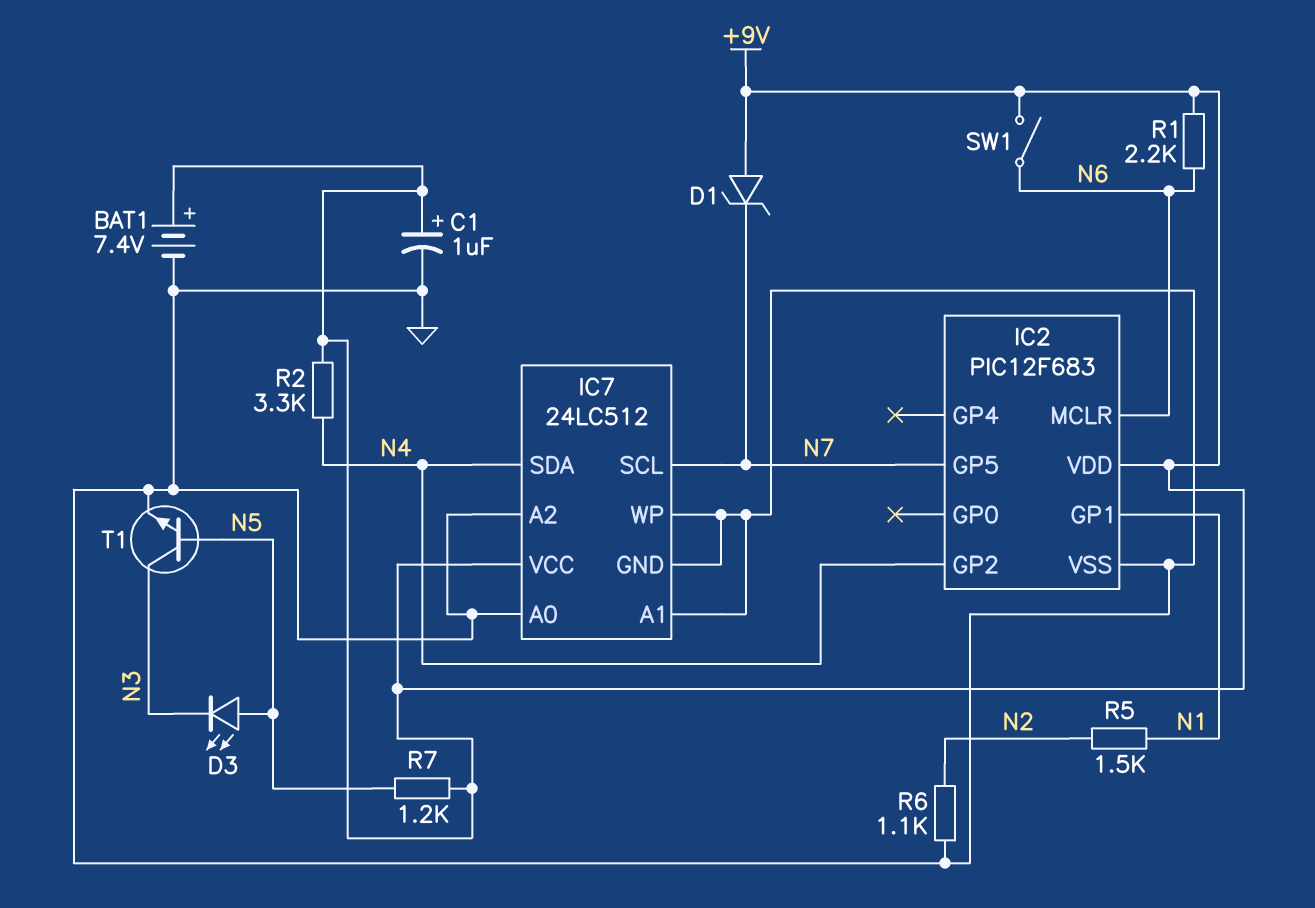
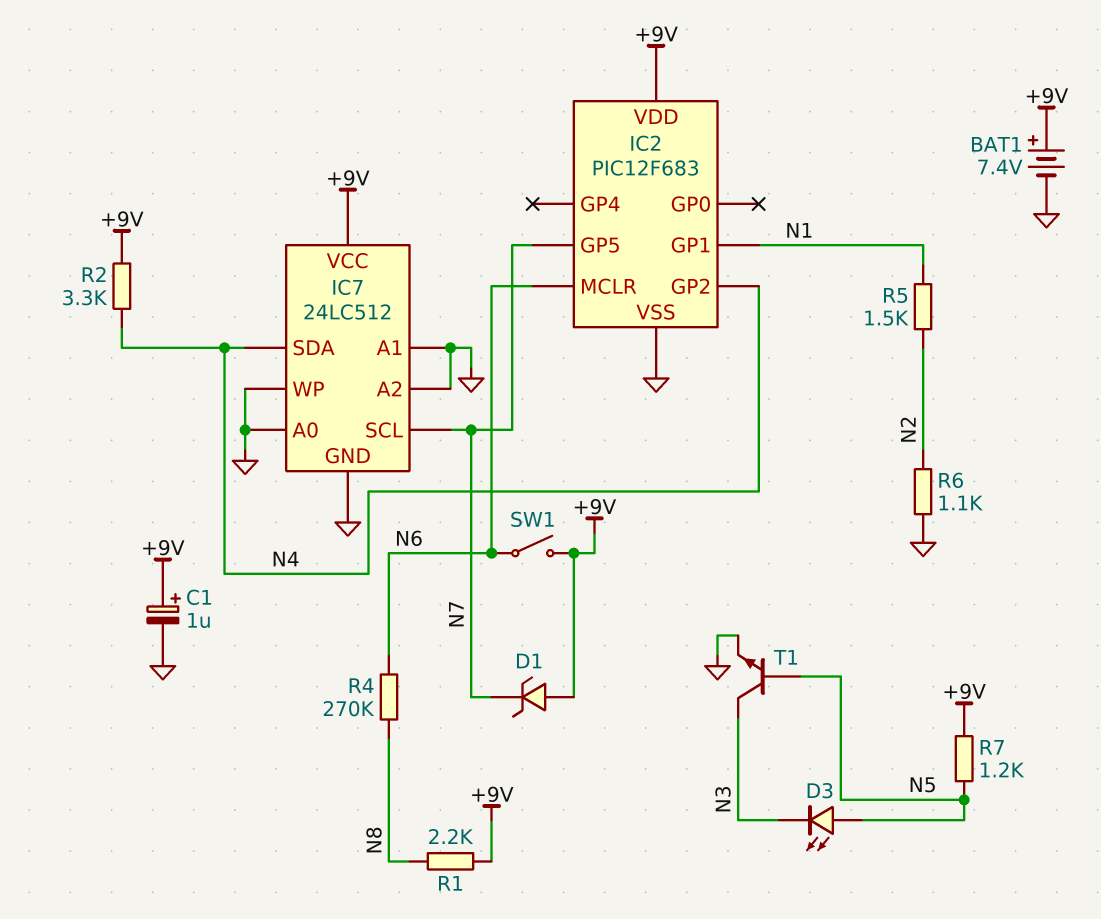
R1: 2.2k (+9V, N6) -> 2.2k (+9V, N8)
R4: none -> 270k (N6, N8)

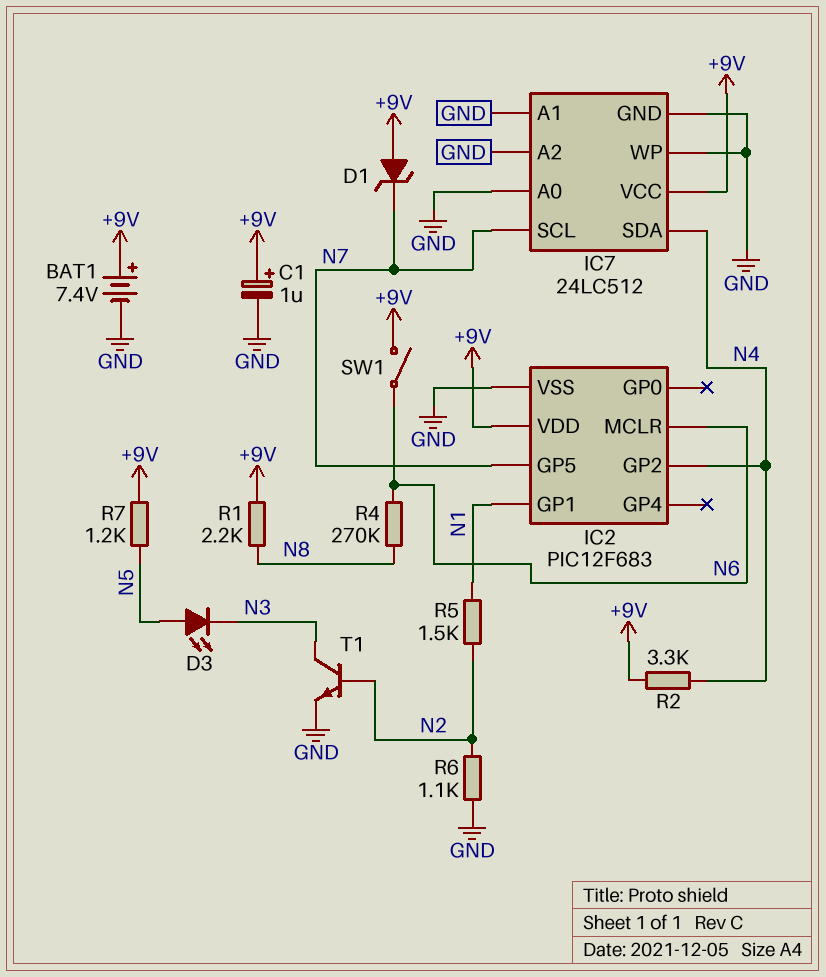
T1: NPN (B N5, C N3, E GND) -> NPN (B N2, C N3, E GND)

